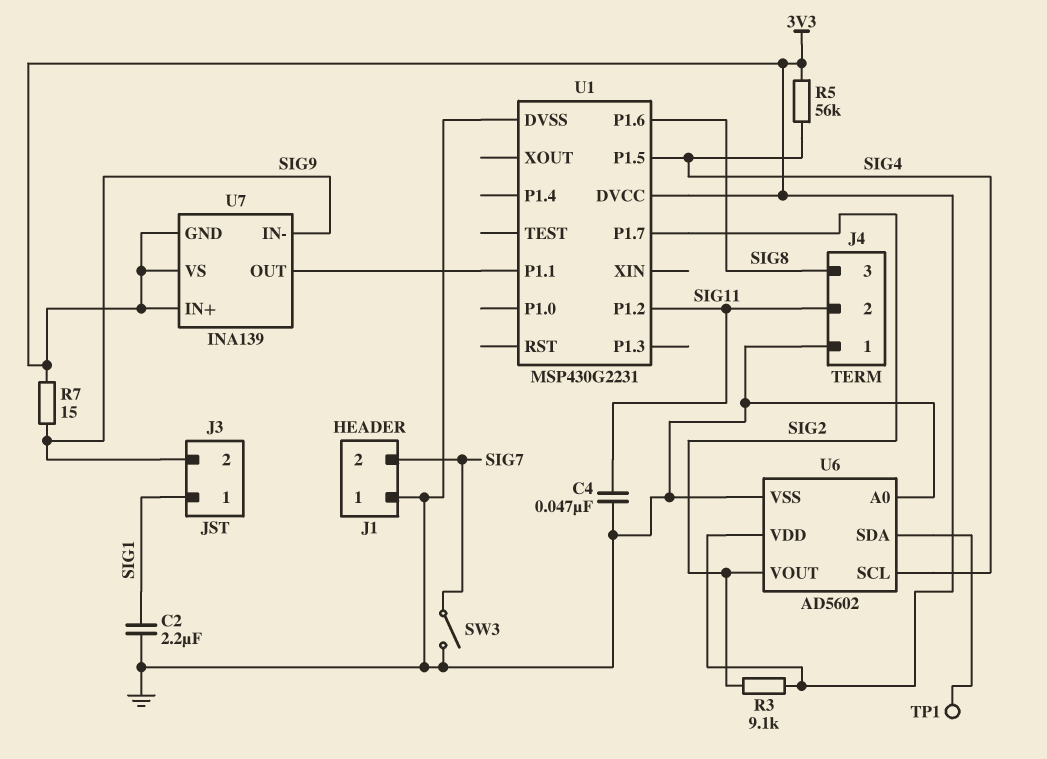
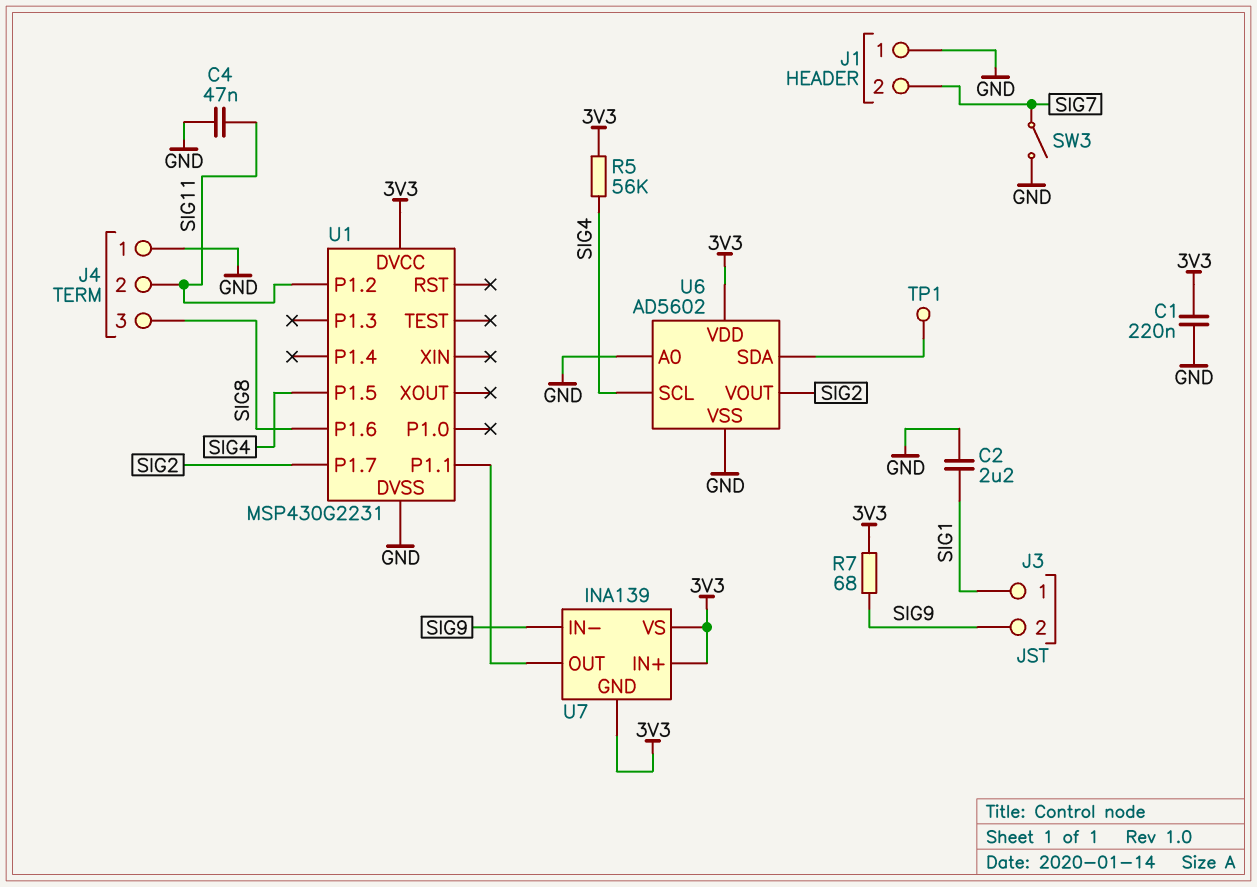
C1: none -> 220nF (3V3, GND)
R3: 9.1k (3V3, SIG2) -> none
R7: 15 (3V3, SIG9) -> 68 (3V3, SIG9)

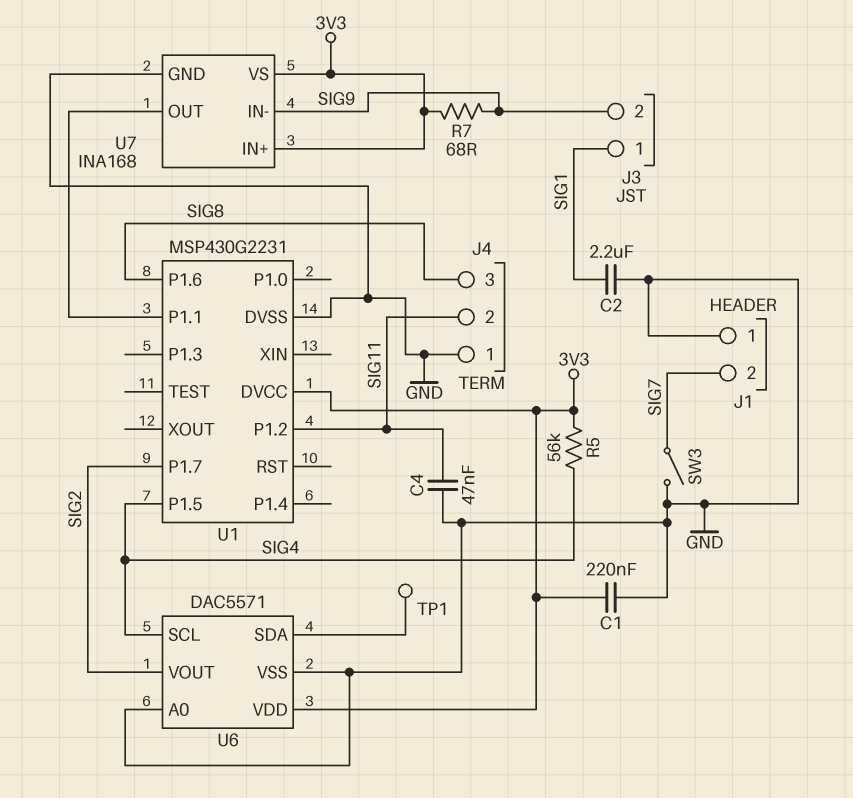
U6: AD5602 -> DAC5571
U7: INA139 -> INA168
U7 pin GND: 3V3 -> GND

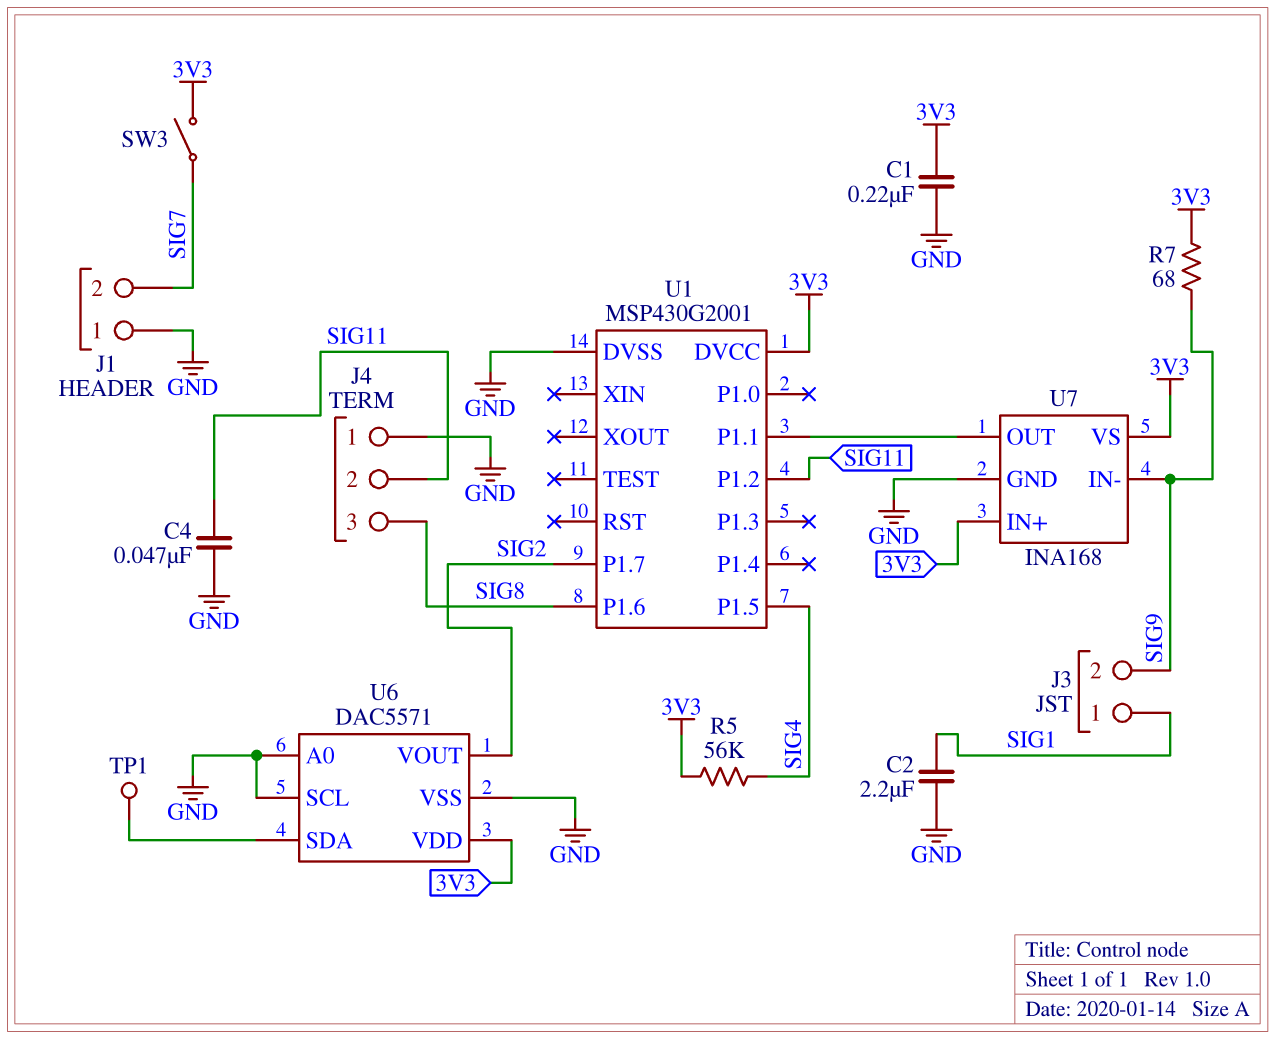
SW3: switch (GND, SIG7) -> switch (3V3, SIG7)
U1: MSP430G2231 -> MSP430G2001
U6 pin SCL: SIG4 -> GND

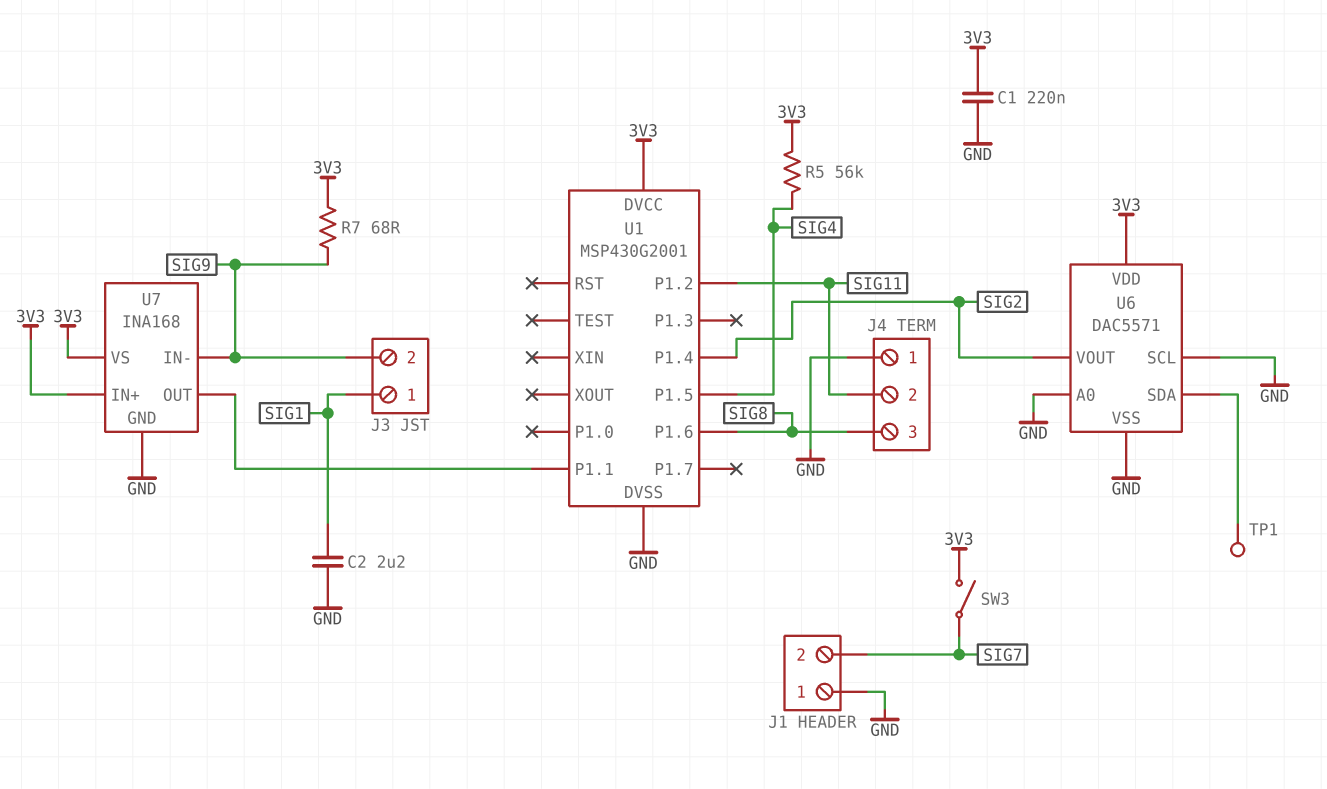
C4: 47nF (GND, SIG11) -> none
U1 pin P1.4: none -> SIG2
U1 pin P1.7: SIG2 -> none

